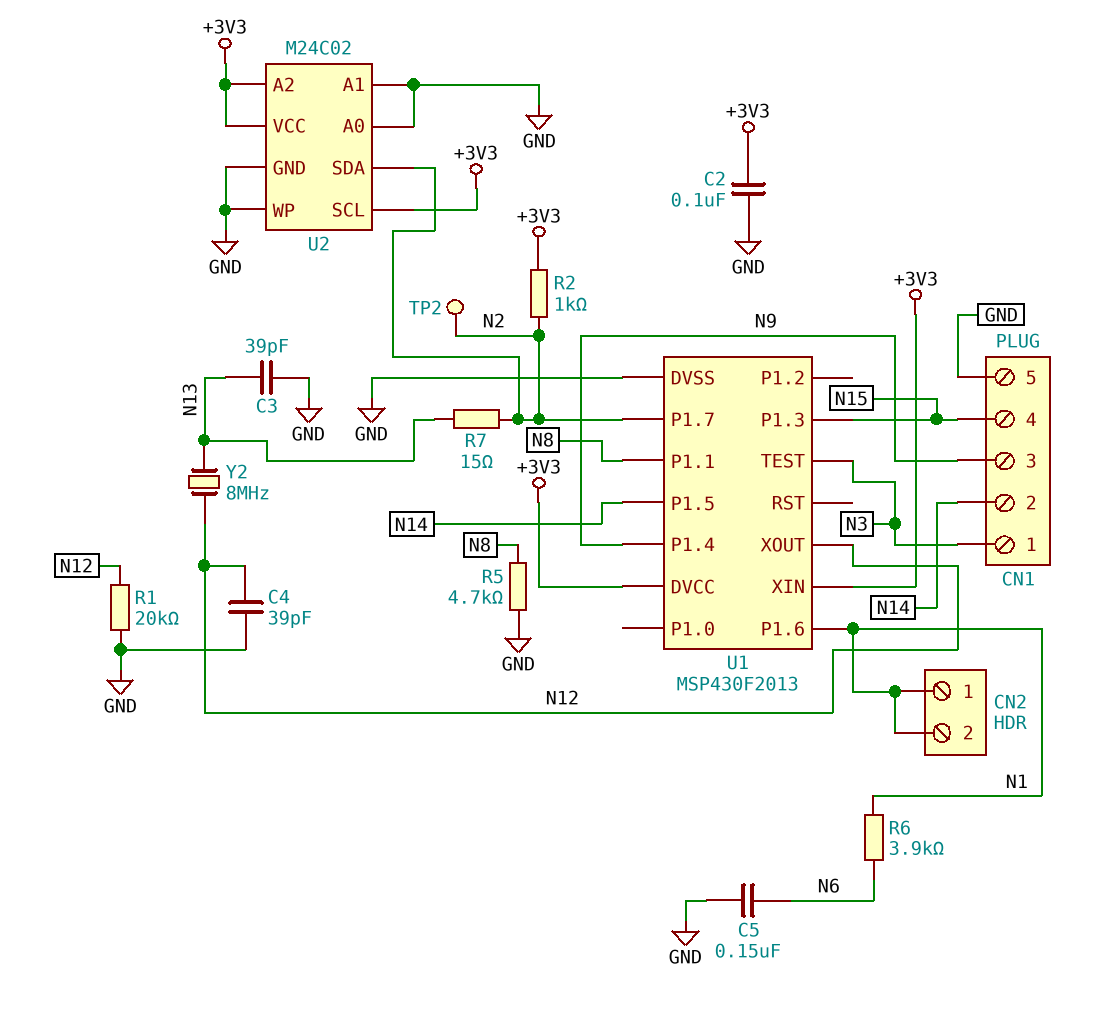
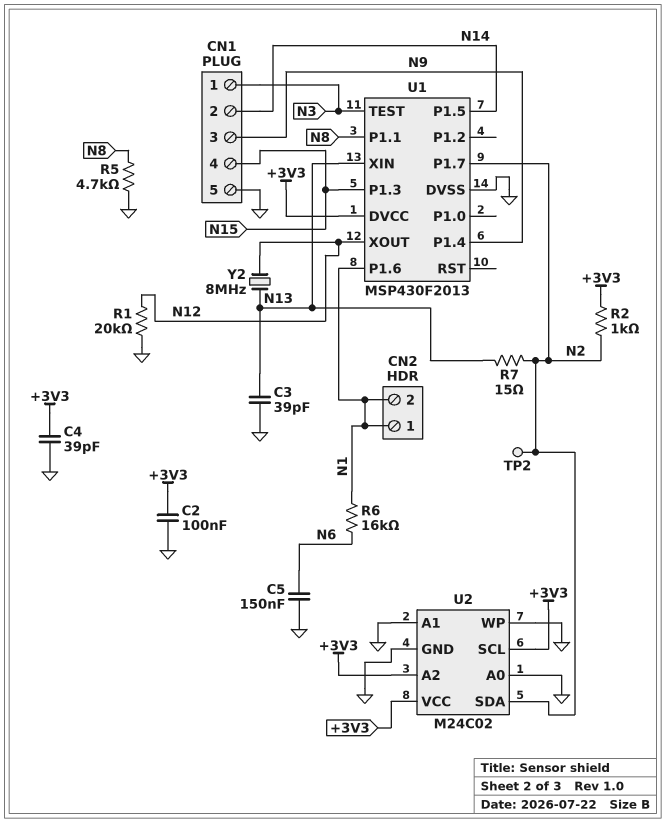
C4: 39pF (GND, N12) -> 39pF (+3V3, GND)
R6: 3.9k (N1, N6) -> 16k (N1, N6)
U1 pin XIN: +3V3 -> N13

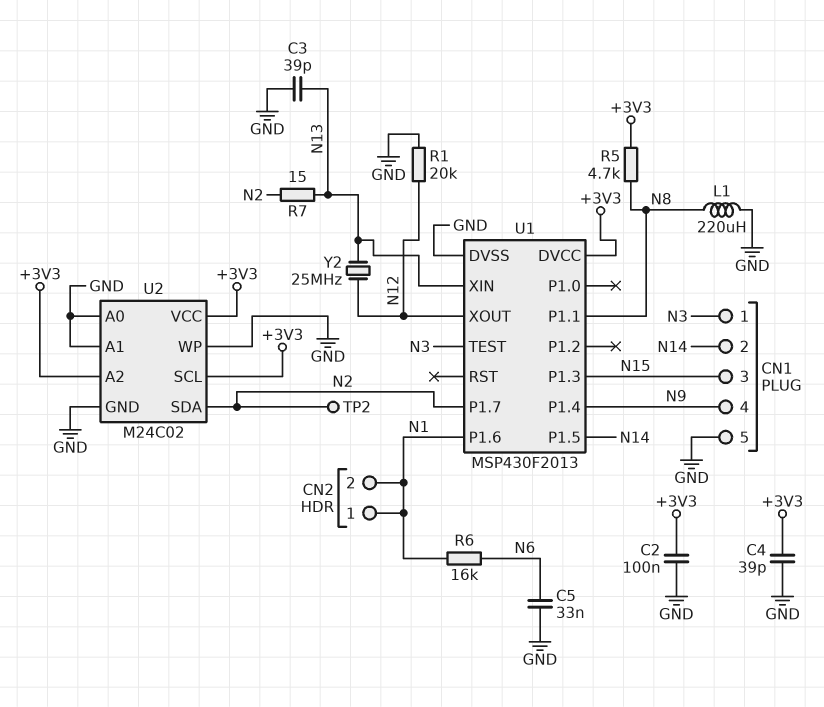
C5: 150nF (GND, N6) -> 33nF (GND, N6)
CN1 pin 3: N9 -> N15
CN1 pin 4: N15 -> N9
L1: none -> 220uH (GND, N8)
R2: 1k (+3V3, N2) -> none
R5: 4.7k (GND, N8) -> 4.7k (+3V3, N8)
Y2: 8MHz (N12, N13) -> 25MHz (N12, N13)

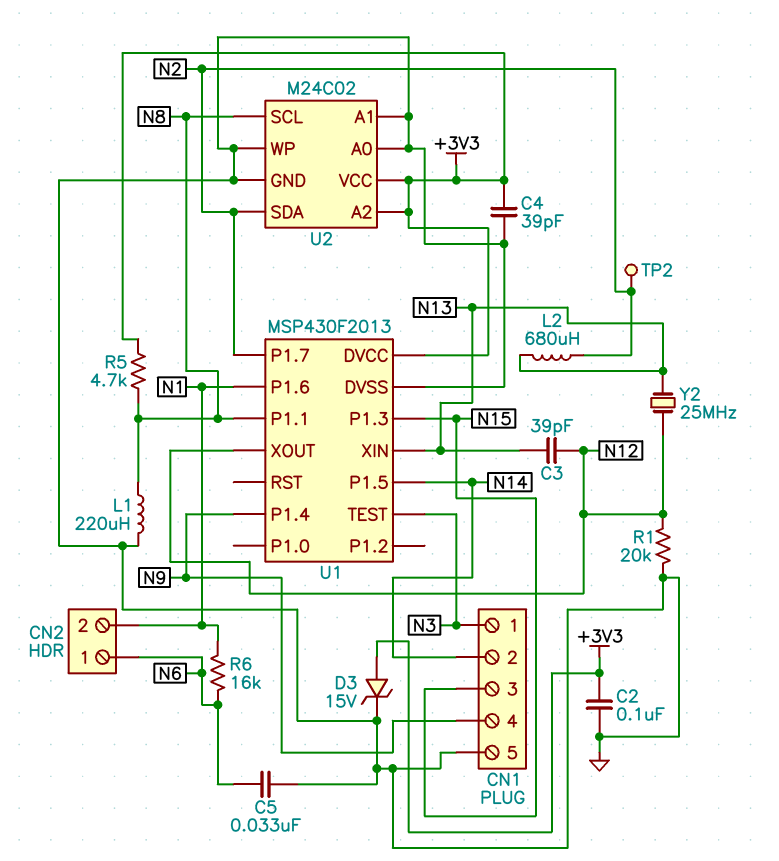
C3: 39pF (GND, N13) -> 39pF (N12, N13)
CN2 pin 1: N1 -> N6
D3: none -> zener 15V (A +3V3, K GND)
L2: none -> 680uH (N2, N13)
R7: 15 (N2, N13) -> none
U2 pin SCL: +3V3 -> N8

